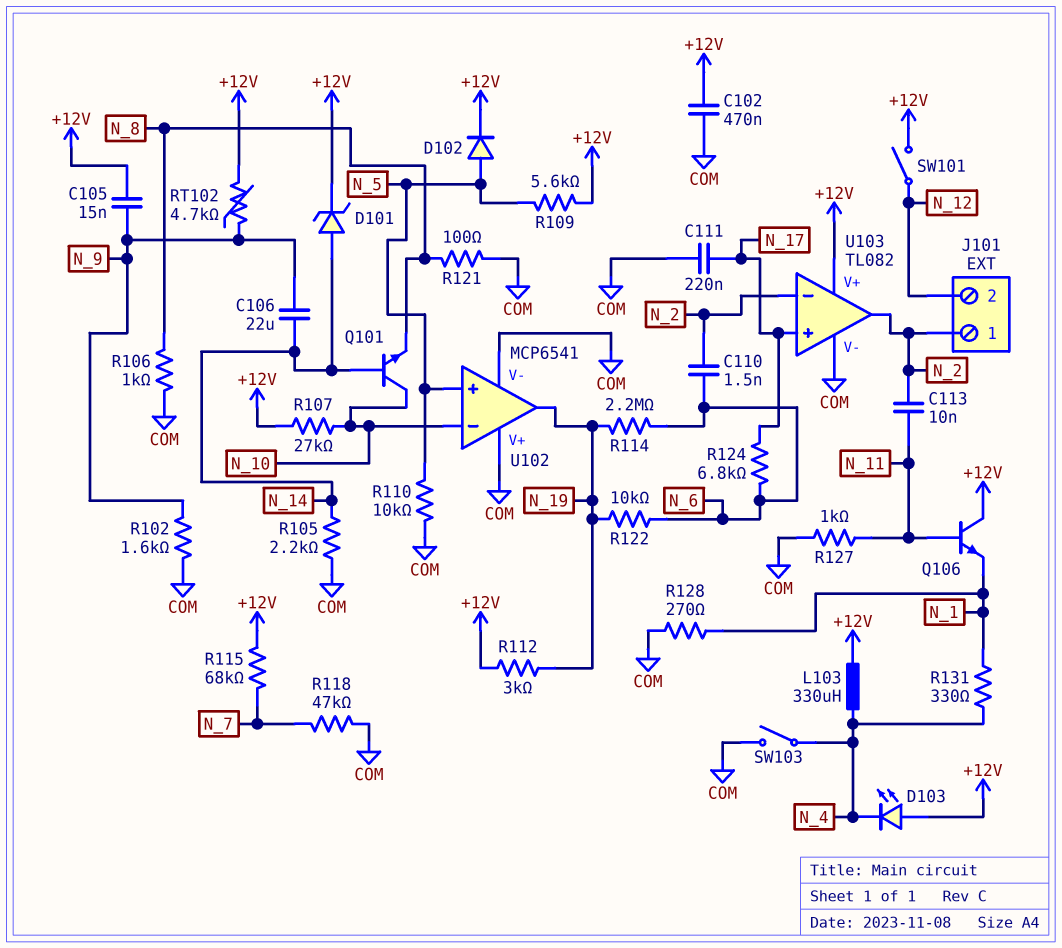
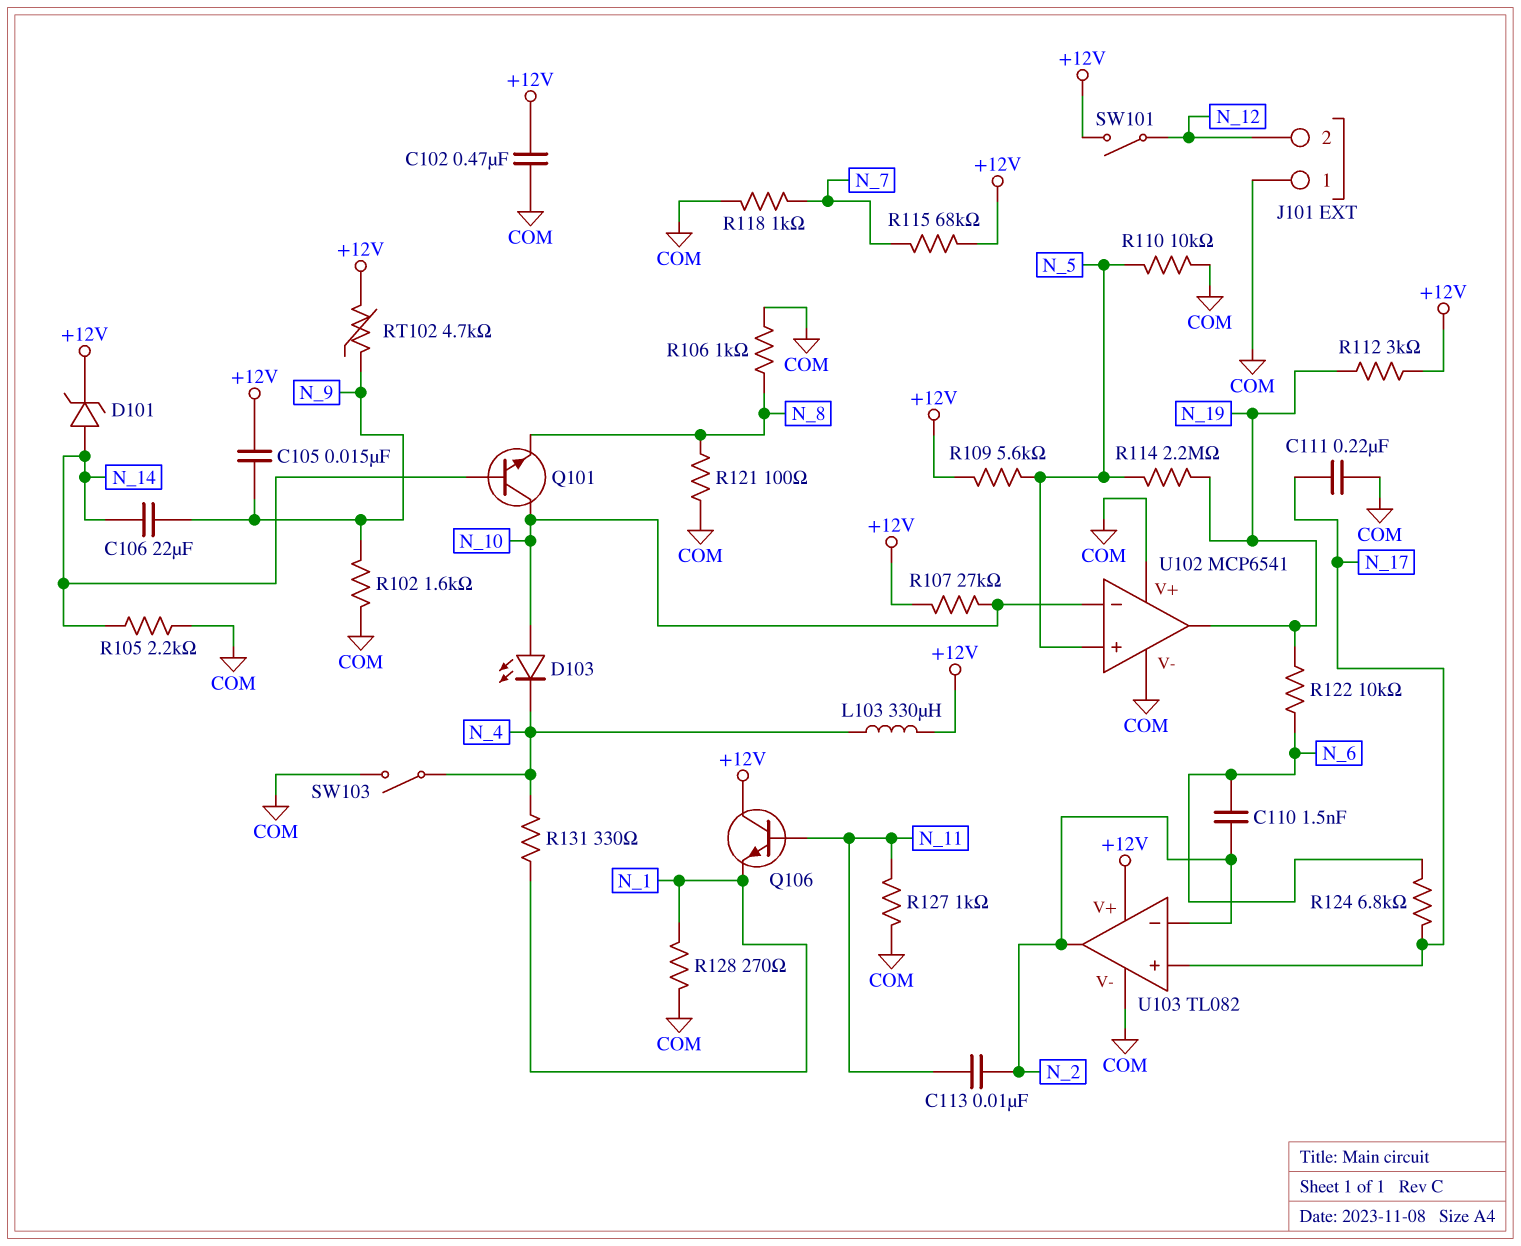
D102: diode (A N_5, K +12V) -> none
D103: LED (A +12V, K N_4) -> LED (A N_10, K N_4)
J101 pin 1: N_2 -> COM
R114: 2.2M (N_6, N_19) -> 2.2M (N_5, N_19)
R118: 47k (COM, N_7) -> 1k (COM, N_7)

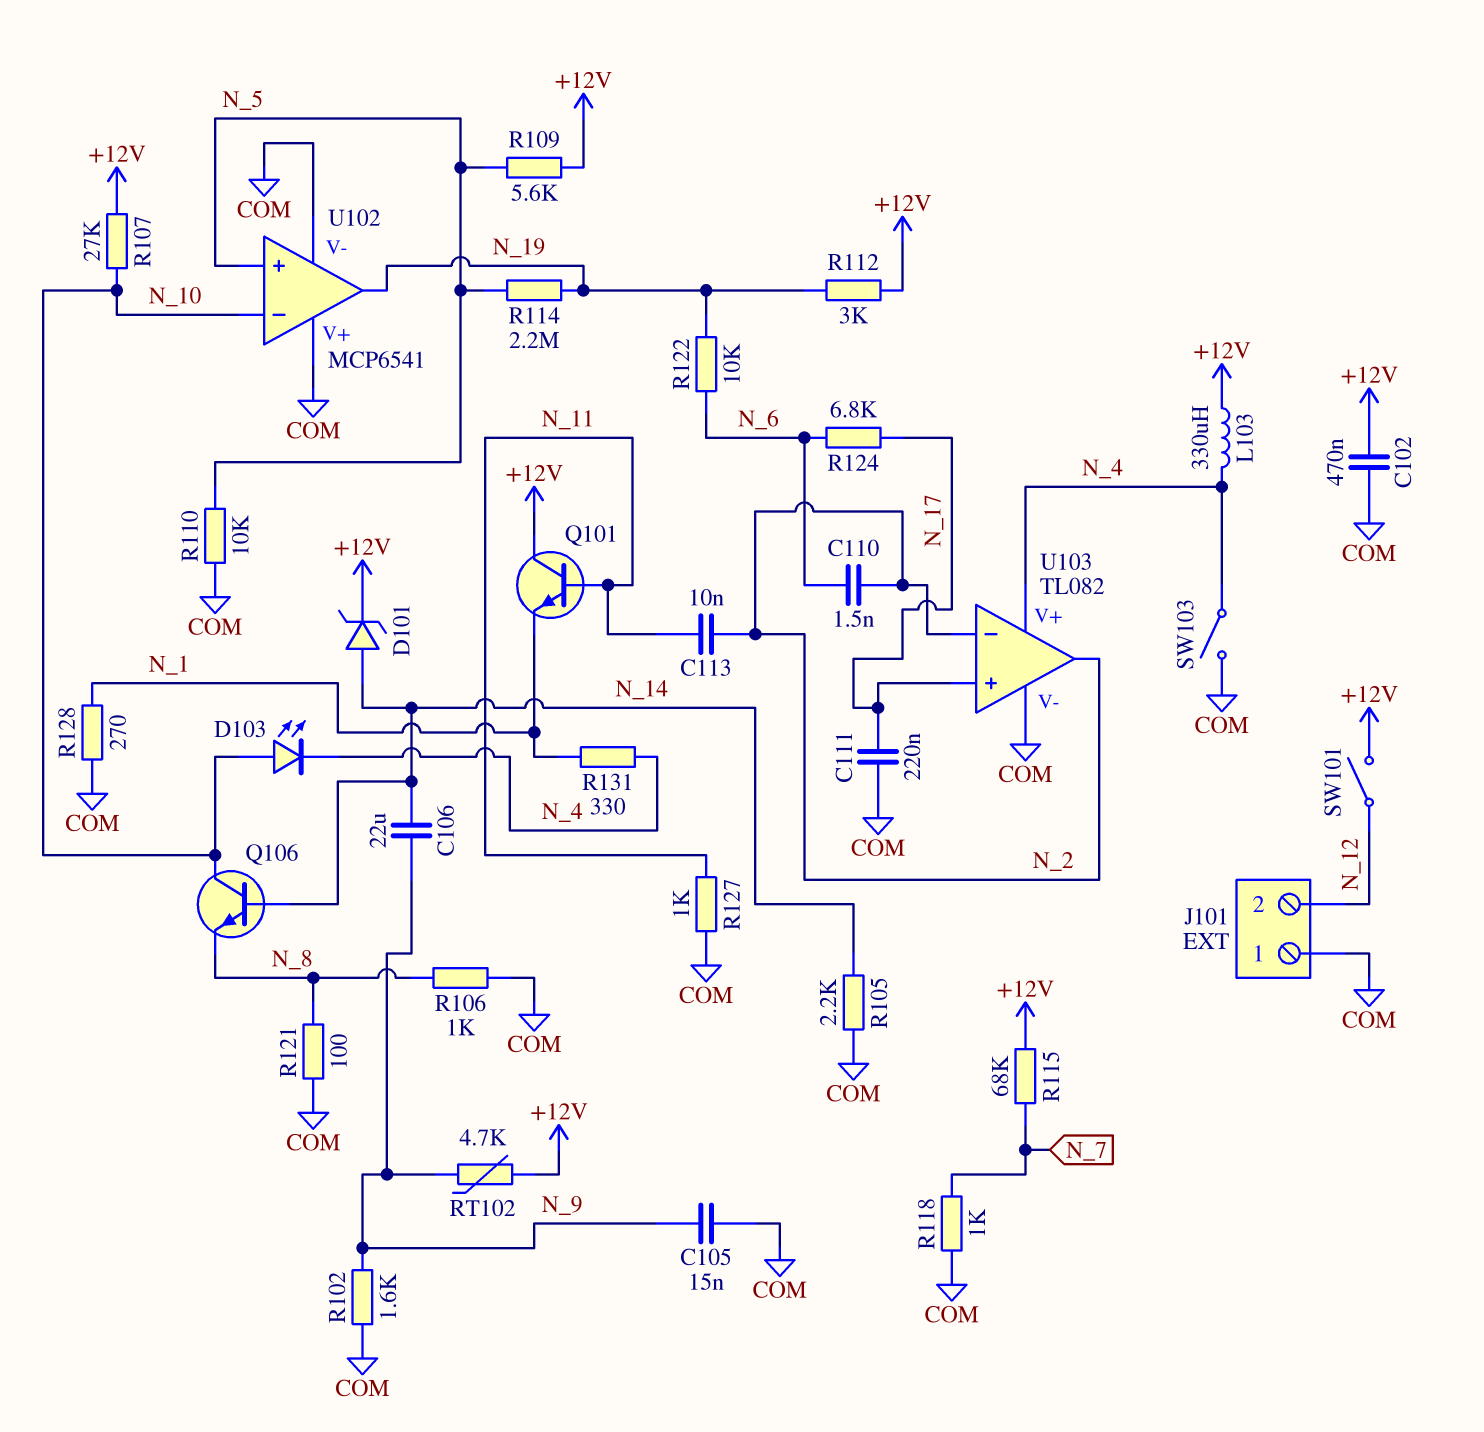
C105: 15nF (+12V, N_9) -> 15nF (COM, N_9)
Q101: NPN (B N_14, C N_10, E N_8) -> NPN (B N_11, C +12V, E N_1)
Q106: NPN (B N_11, C +12V, E N_1) -> NPN (B N_14, C N_10, E N_8)
U103 pin V+: +12V -> N_4

